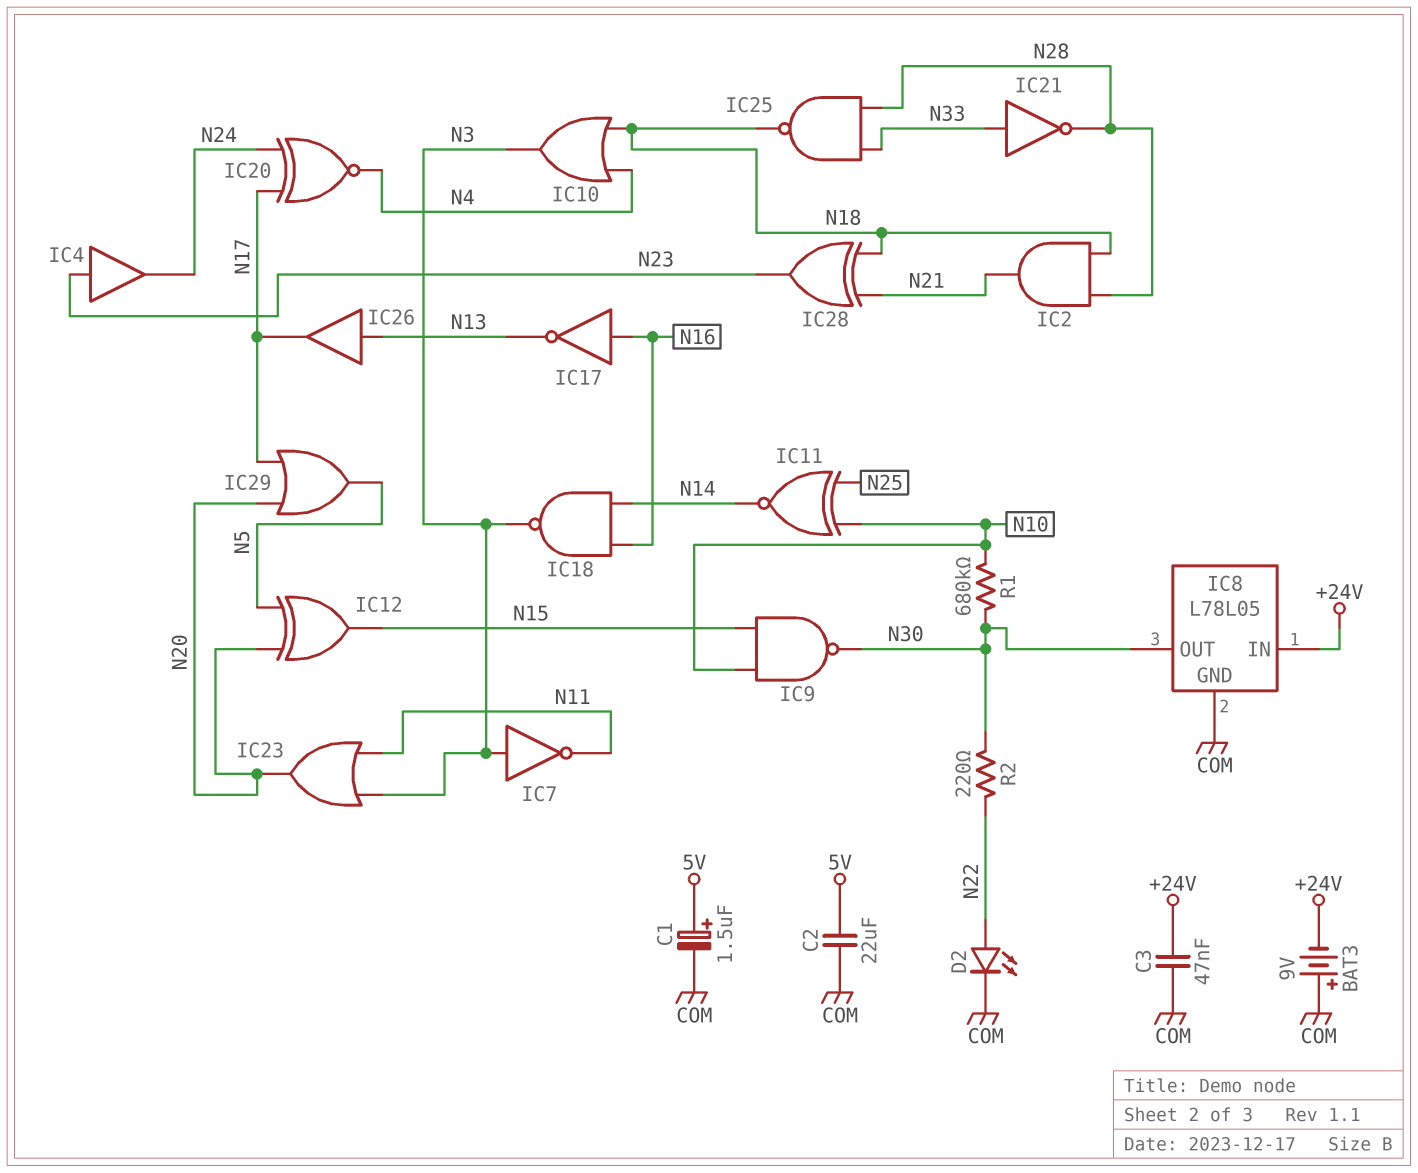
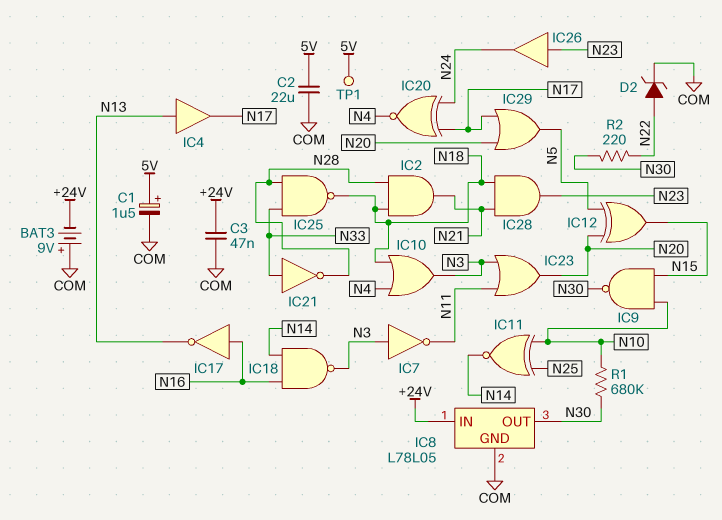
D2: LED (A N22, K COM) -> zener (A N22, K COM)
IC4: buffer (in N23, out N24) -> buffer (in N13, out N17)
IC26: buffer (in N13, out N17) -> buffer (in N23, out N24)
IC28: XOR (in N18, in N21, out N23) -> AND (in N18, in N21, out N23)
TP1: none -> test point (5V)

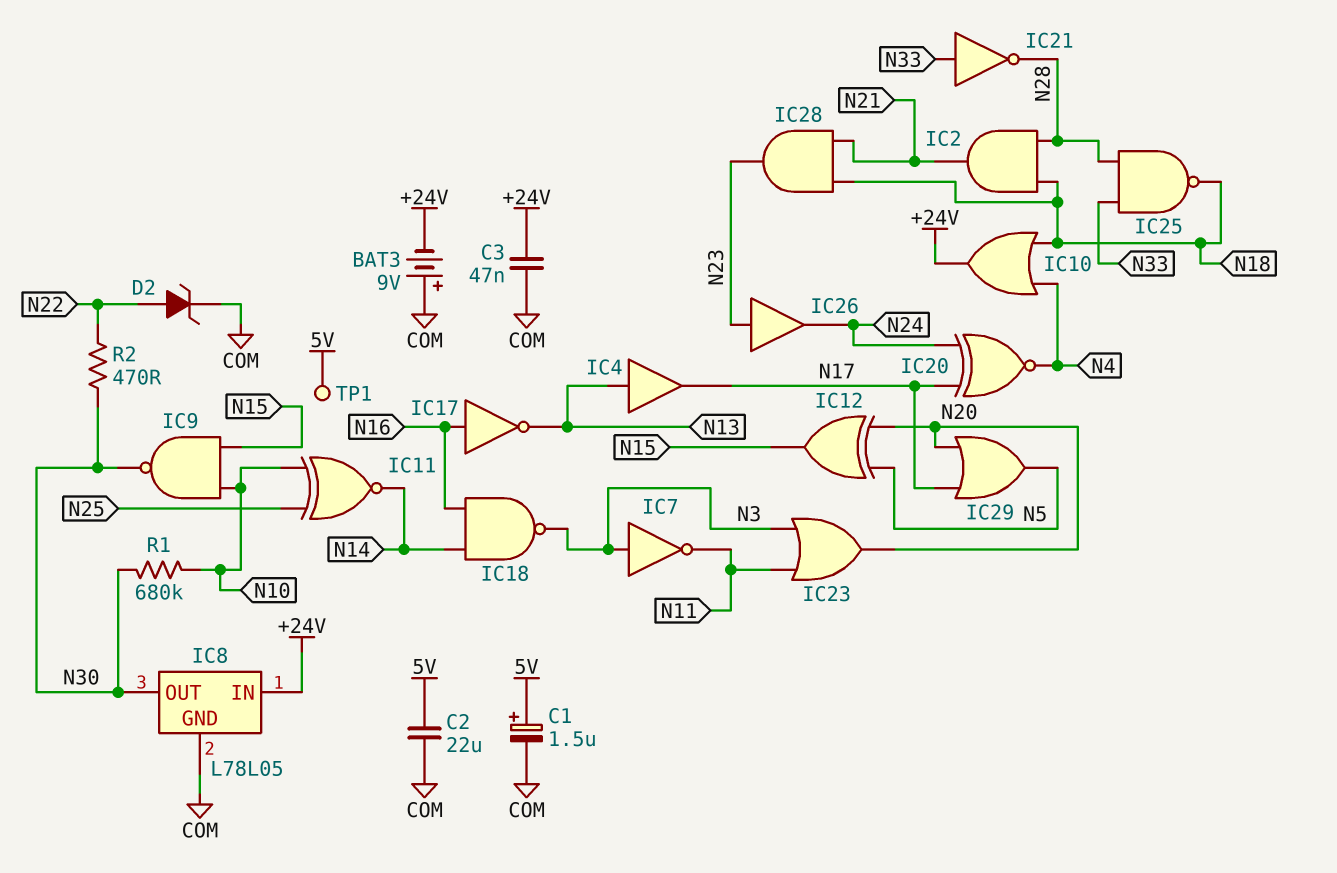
IC10: OR (in N4, in N18, out N3) -> OR (in N4, in N18, out +24V)
R2: 220 (N22, N30) -> 470 (N22, N30)

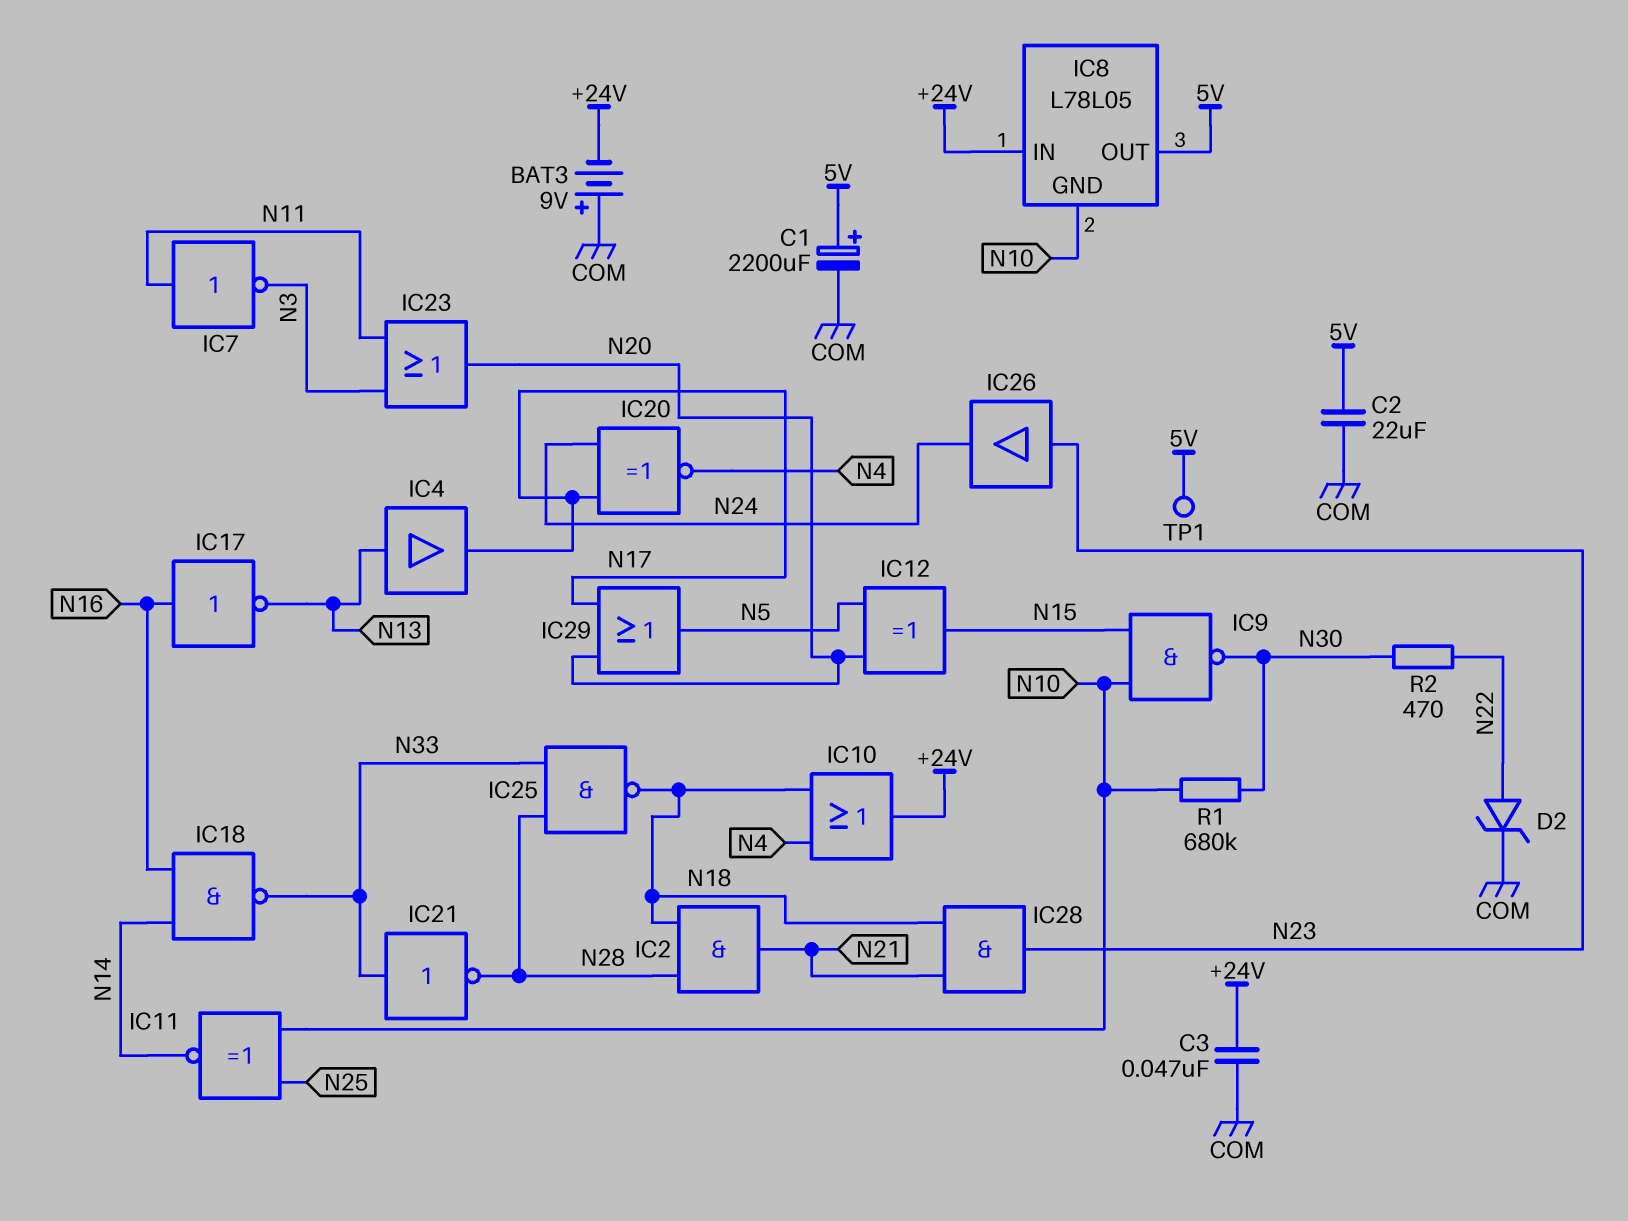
C1: 1.5uF (plus 5V, minus COM) -> 2200uF (plus 5V, minus COM)
IC7: NOT (in N3, out N11) -> NOT (in N11, out N3)
IC8 pin GND: COM -> N10
IC8 pin OUT: N30 -> 5V
IC18: NAND (in N14, in N16, out N3) -> NAND (in N14, in N16, out N33)

